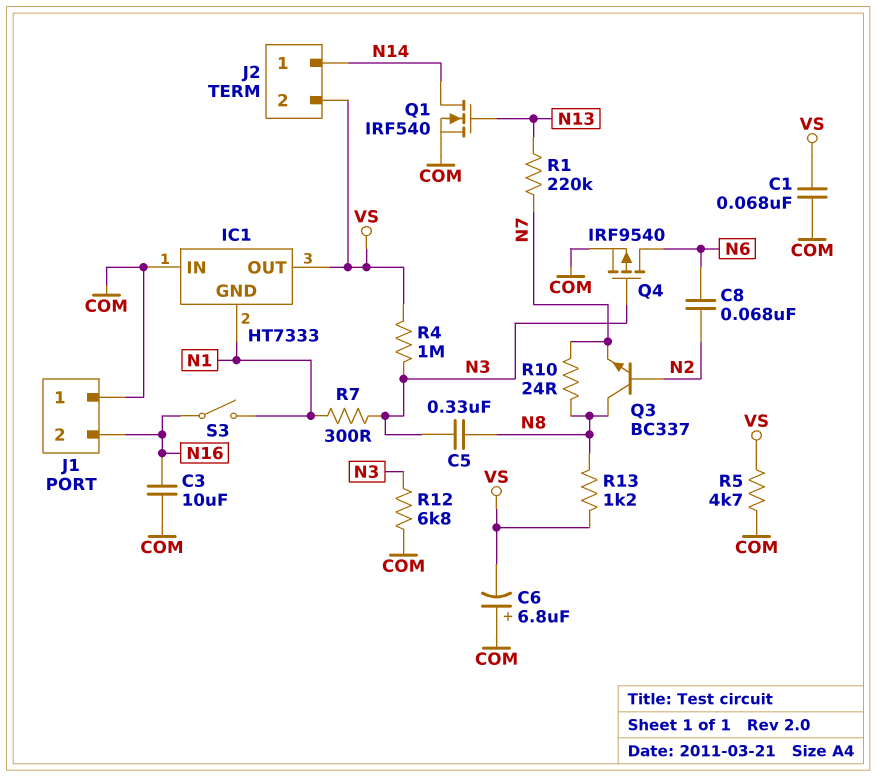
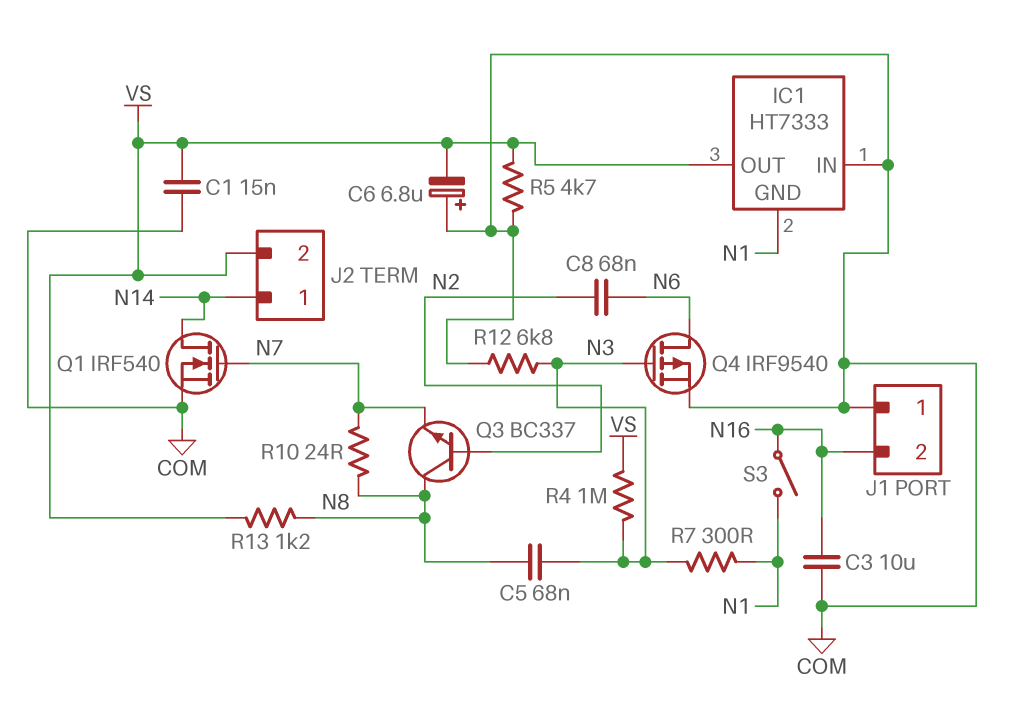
C1: 68nF (COM, VS) -> 15nF (COM, VS)
C5: 330nF (N3, N8) -> 68nF (N3, N8)
Q1: NMOS IRF540 (G N13, D N14, S COM) -> NMOS IRF540 (G N7, D N14, S COM)
R1: 220k (N7, N13) -> none

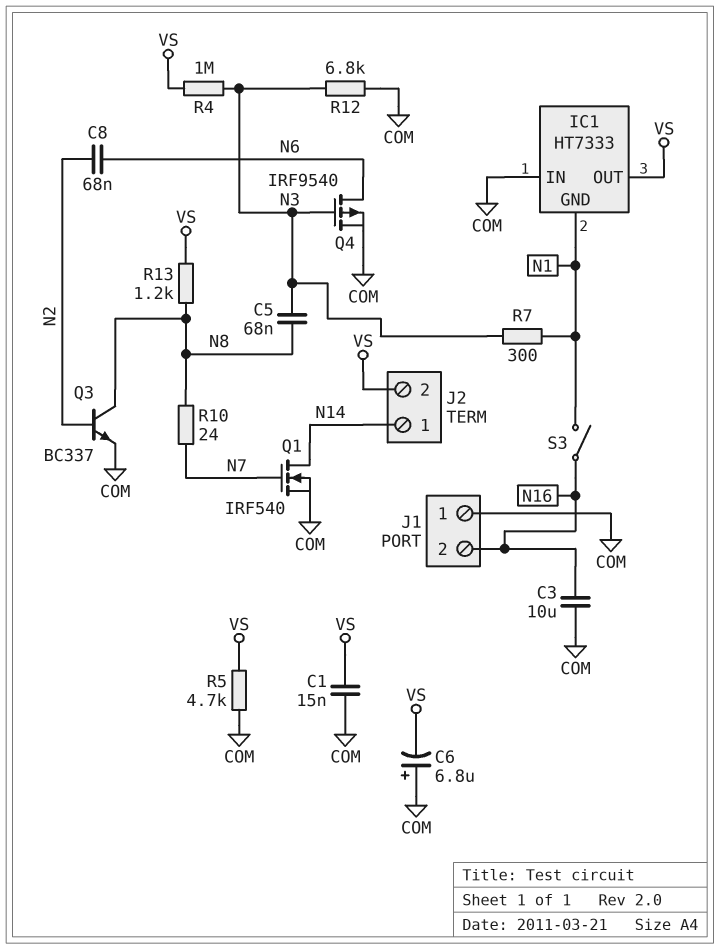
Q3: NPN BC337 (B N2, C N8, E N7) -> NPN BC337 (B N2, C N8, E COM)

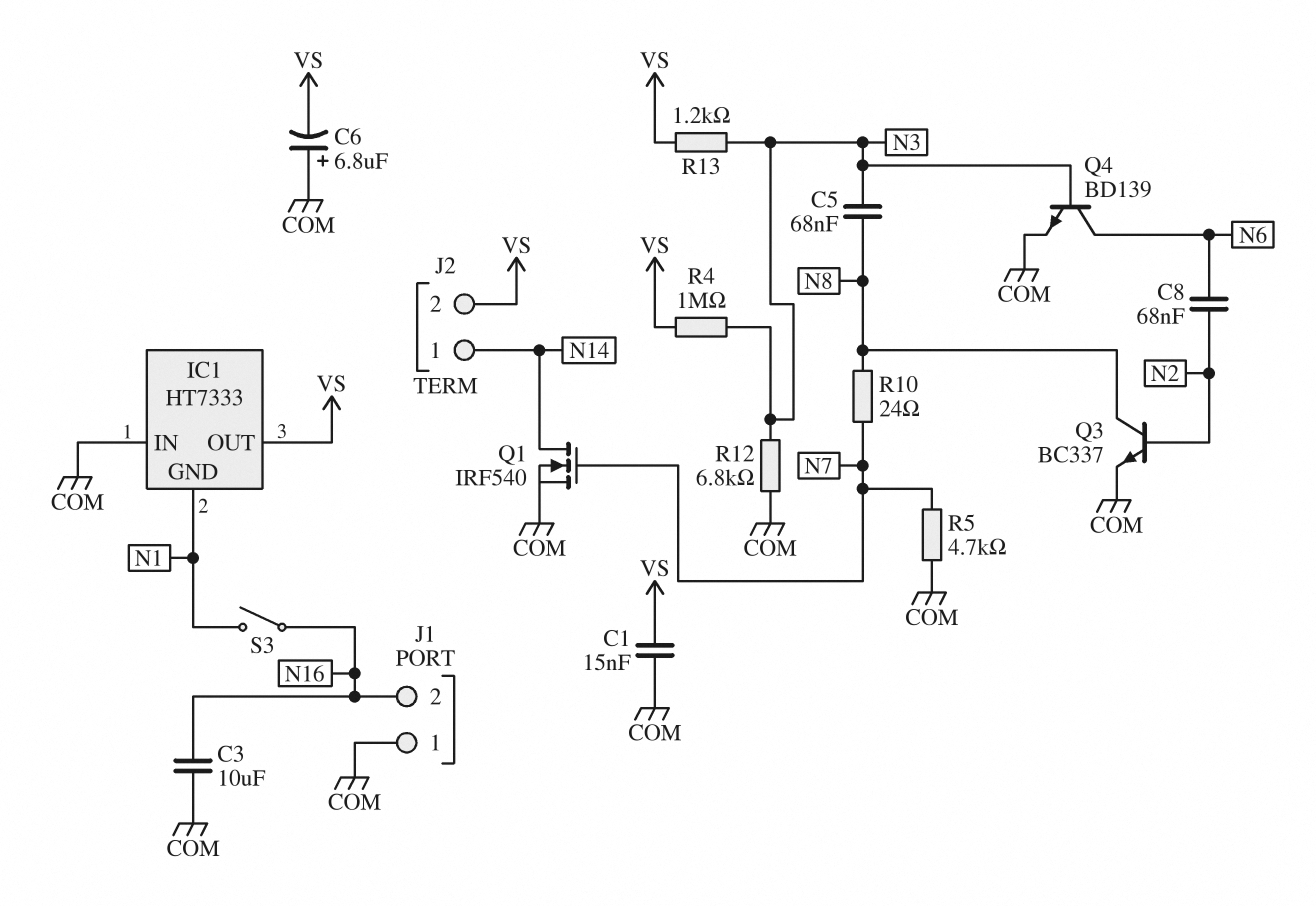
Q4: PMOS IRF9540 (G N3, D N6, S COM) -> NPN BD139 (B N3, C N6, E COM)
R5: 4.7k (COM, VS) -> 4.7k (COM, N7)
R7: 300 (N1, N3) -> none
R13: 1.2k (N8, VS) -> 1.2k (N3, VS)

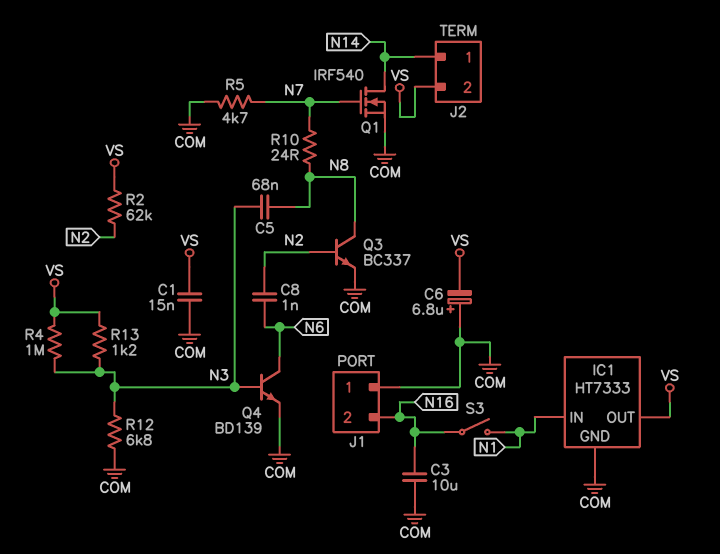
C8: 68nF (N2, N6) -> 1nF (N2, N6)
IC1 pin GND: N1 -> COM
IC1 pin IN: COM -> N1
R2: none -> 62k (N2, VS)

